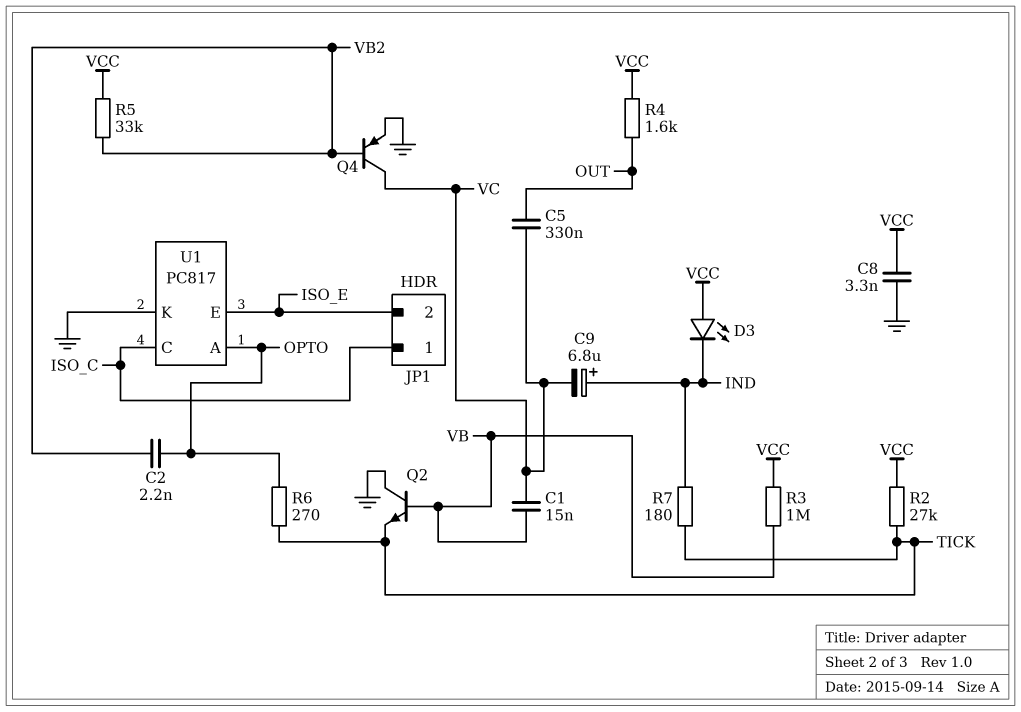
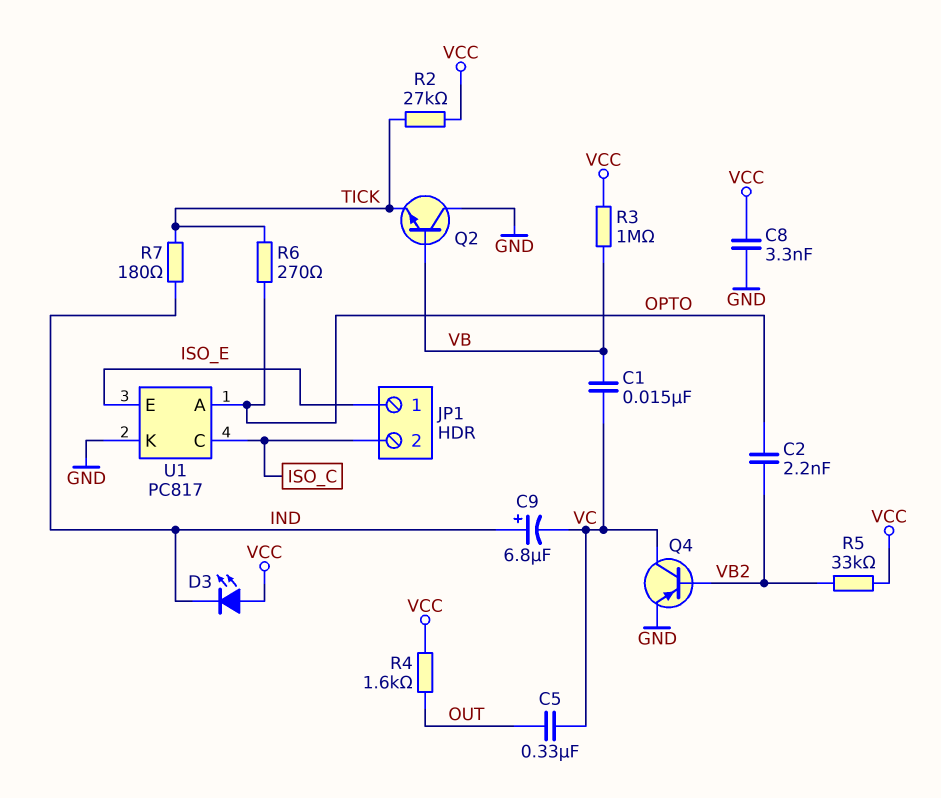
JP1 pin 1: ISO_C -> ISO_E
JP1 pin 2: ISO_E -> ISO_C

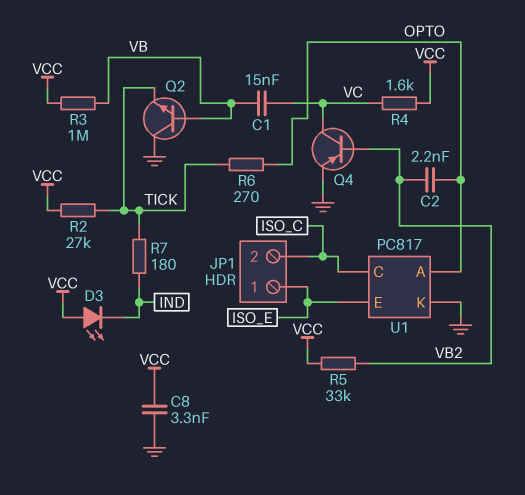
C5: 330nF (OUT, VC) -> none
C9: 6.8uF (plus IND, minus VC) -> none
R4: 1.6k (OUT, VCC) -> 1.6k (VC, VCC)

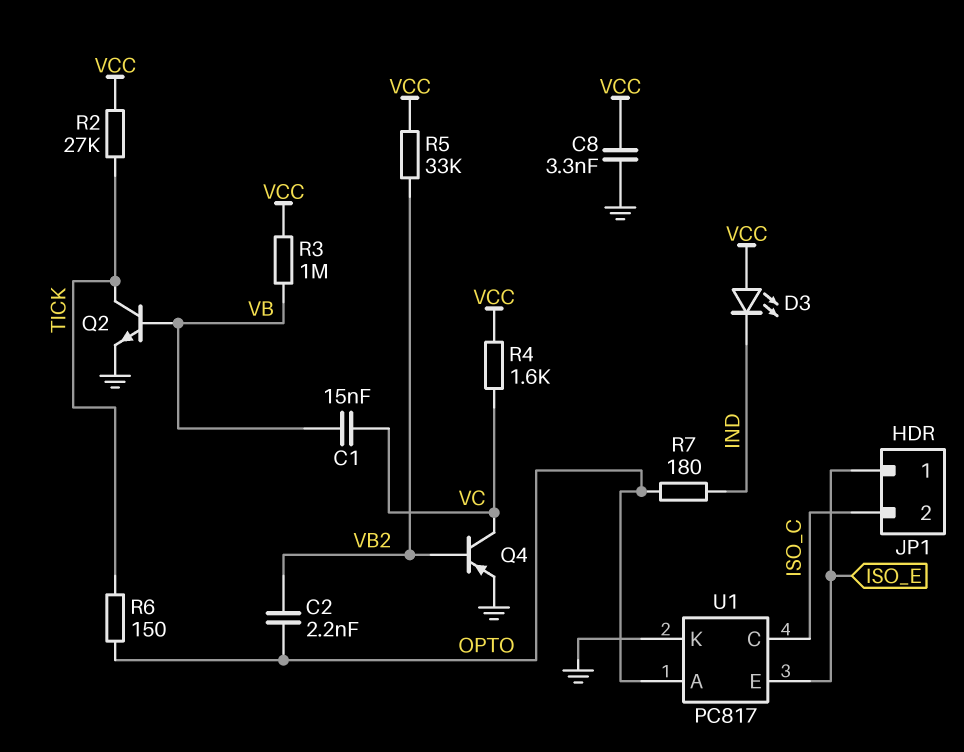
Q2: NPN (B VB, C GND, E TICK) -> NPN (B VB, C TICK, E GND)
R6: 270 (OPTO, TICK) -> 150 (OPTO, TICK)
R7: 180 (IND, TICK) -> 180 (IND, OPTO)

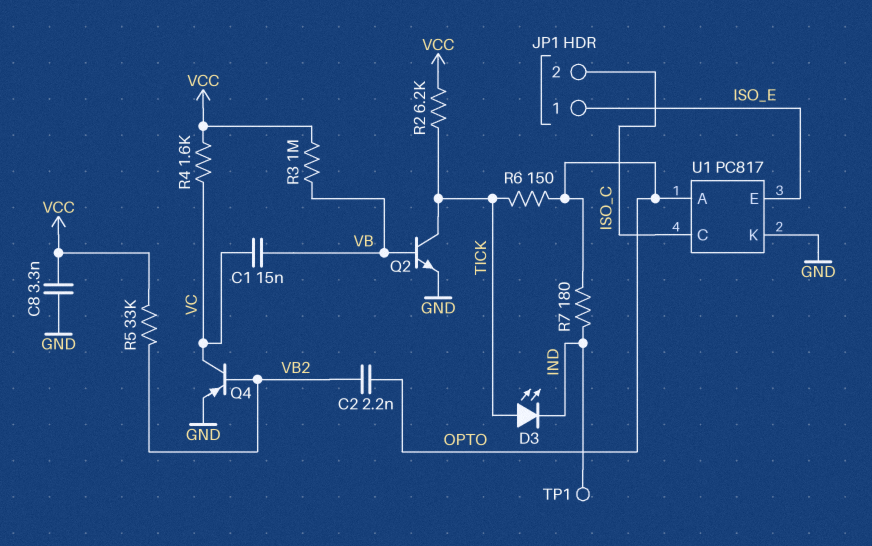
D3: LED (A VCC, K IND) -> LED (A TICK, K IND)
R2: 27k (TICK, VCC) -> 6.2k (TICK, VCC)
TP1: none -> test point (IND)

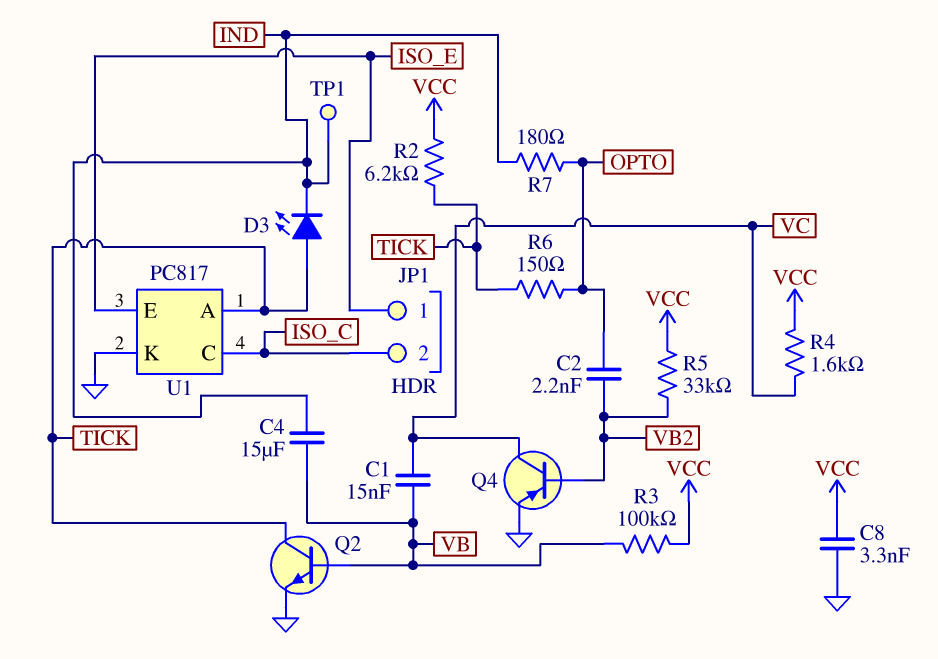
C4: none -> 15uF (IND, VB)
R3: 1M (VB, VCC) -> 100k (VB, VCC)
U1 pin A: OPTO -> TICK

